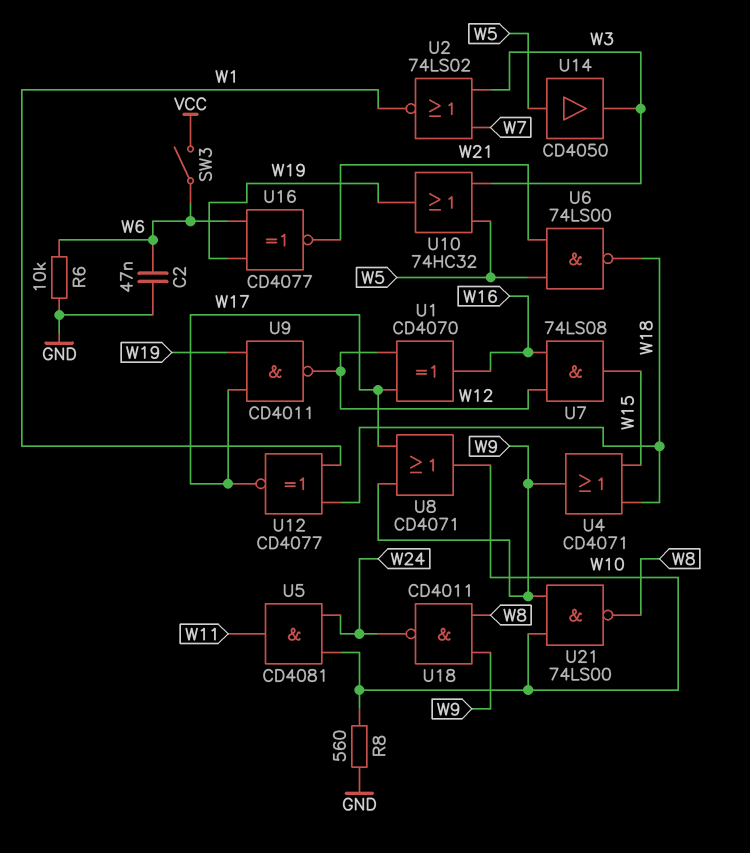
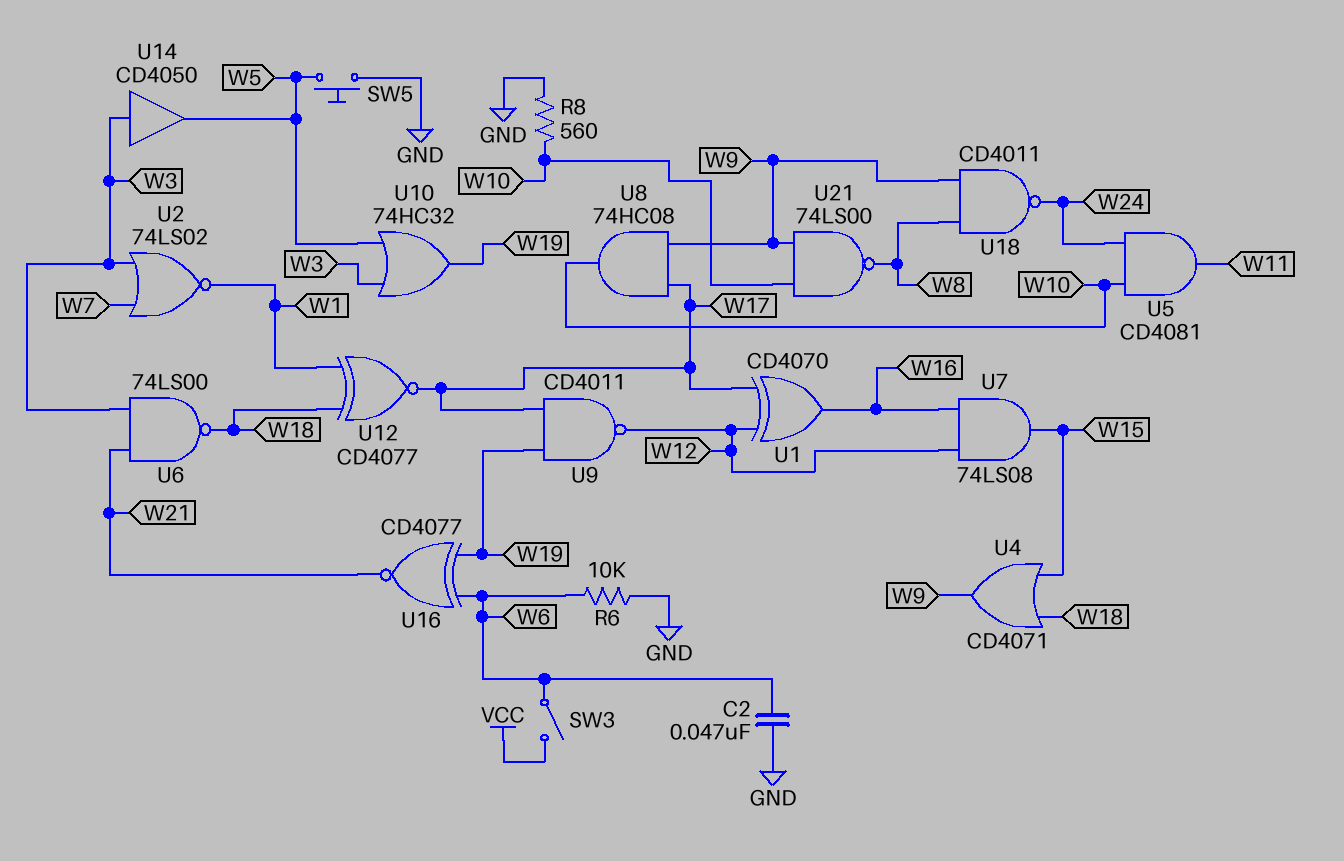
SW5: none -> button (GND, W5)
U6: NAND 74LS00 (in W5, in W21, out W18) -> NAND 74LS00 (in W3, in W21, out W18)
U8: OR CD4071 (in W9, in W17, out W10) -> AND 74HC08 (in W9, in W17, out W10)
U14: buffer CD4050 (in W5, out W3) -> buffer CD4050 (in W3, out W5)

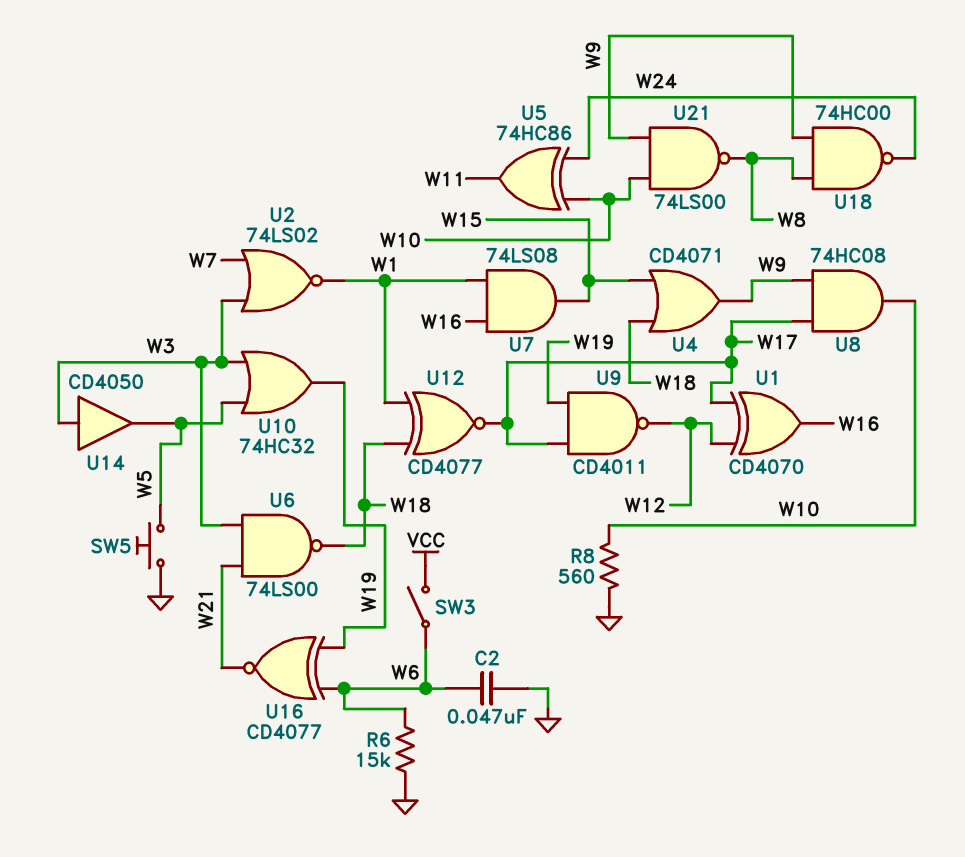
R6: 10k (GND, W6) -> 15k (GND, W6)
U5: AND CD4081 (in W10, in W24, out W11) -> XOR 74HC86 (in W10, in W24, out W11)
U7: AND 74LS08 (in W12, in W16, out W15) -> AND 74LS08 (in W1, in W16, out W15)
U18: NAND CD4011 (in W8, in W9, out W24) -> NAND 74HC00 (in W8, in W9, out W24)

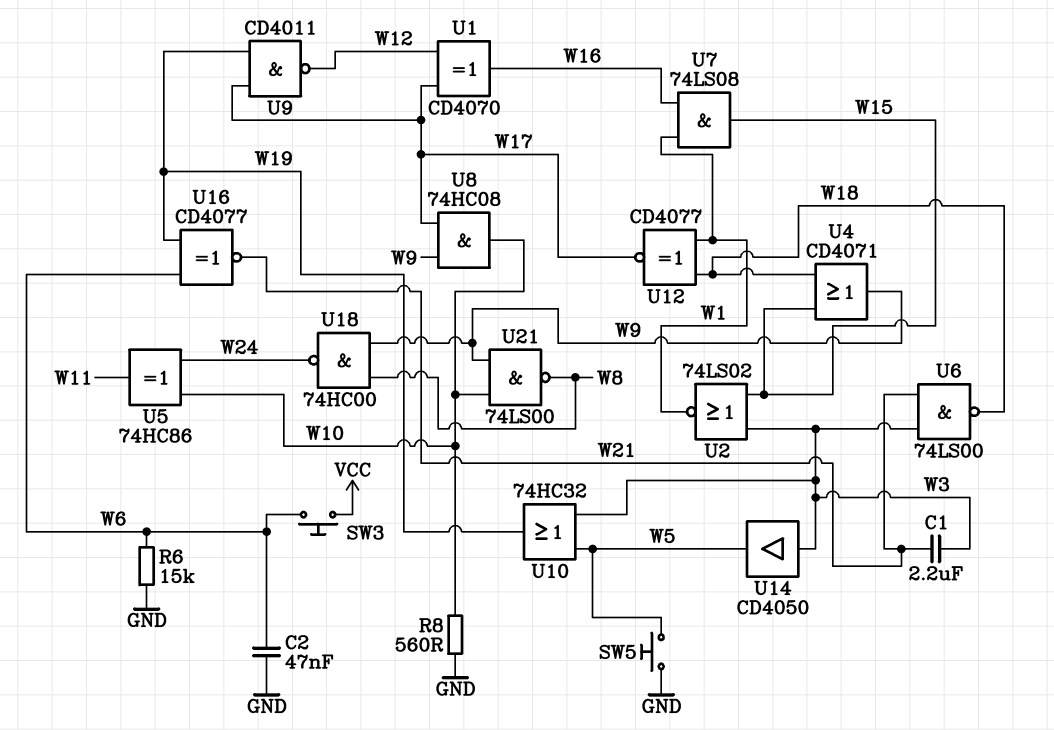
C1: none -> 2.2uF (W3, W21)
SW3: switch (VCC, W6) -> button (VCC, W6)
U2: NOR 74LS02 (in W3, in W7, out W1) -> NOR 74LS02 (in W3, in W15, out W1)

